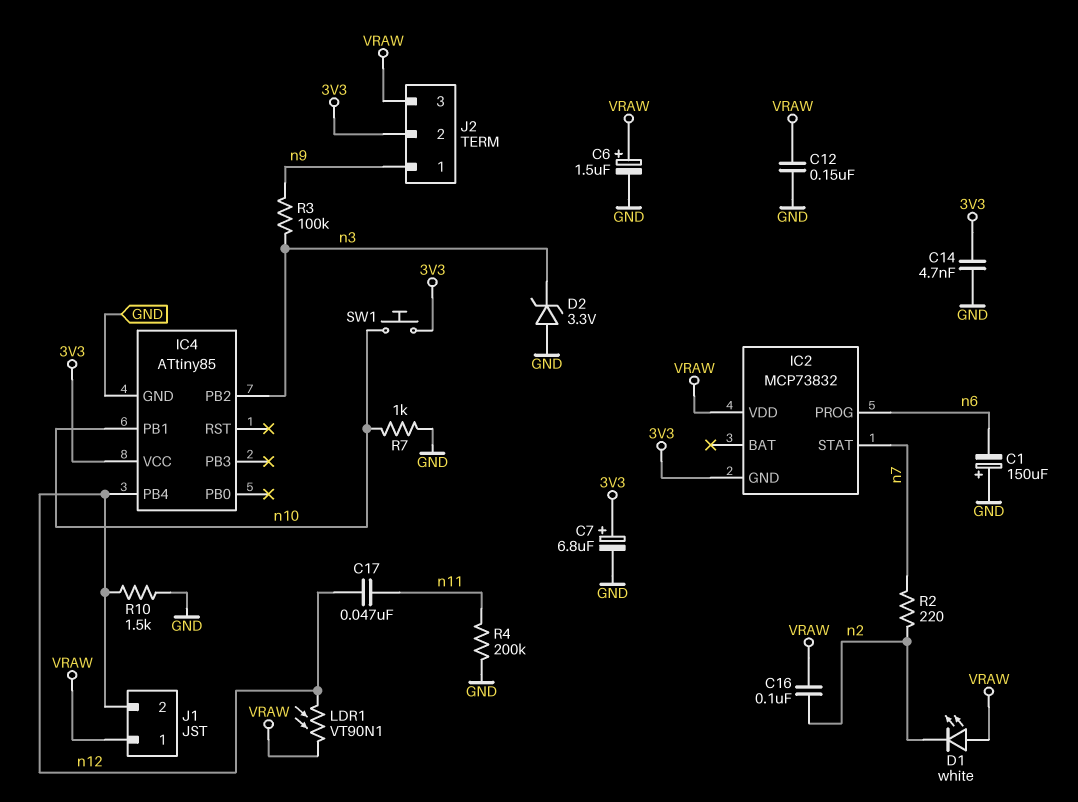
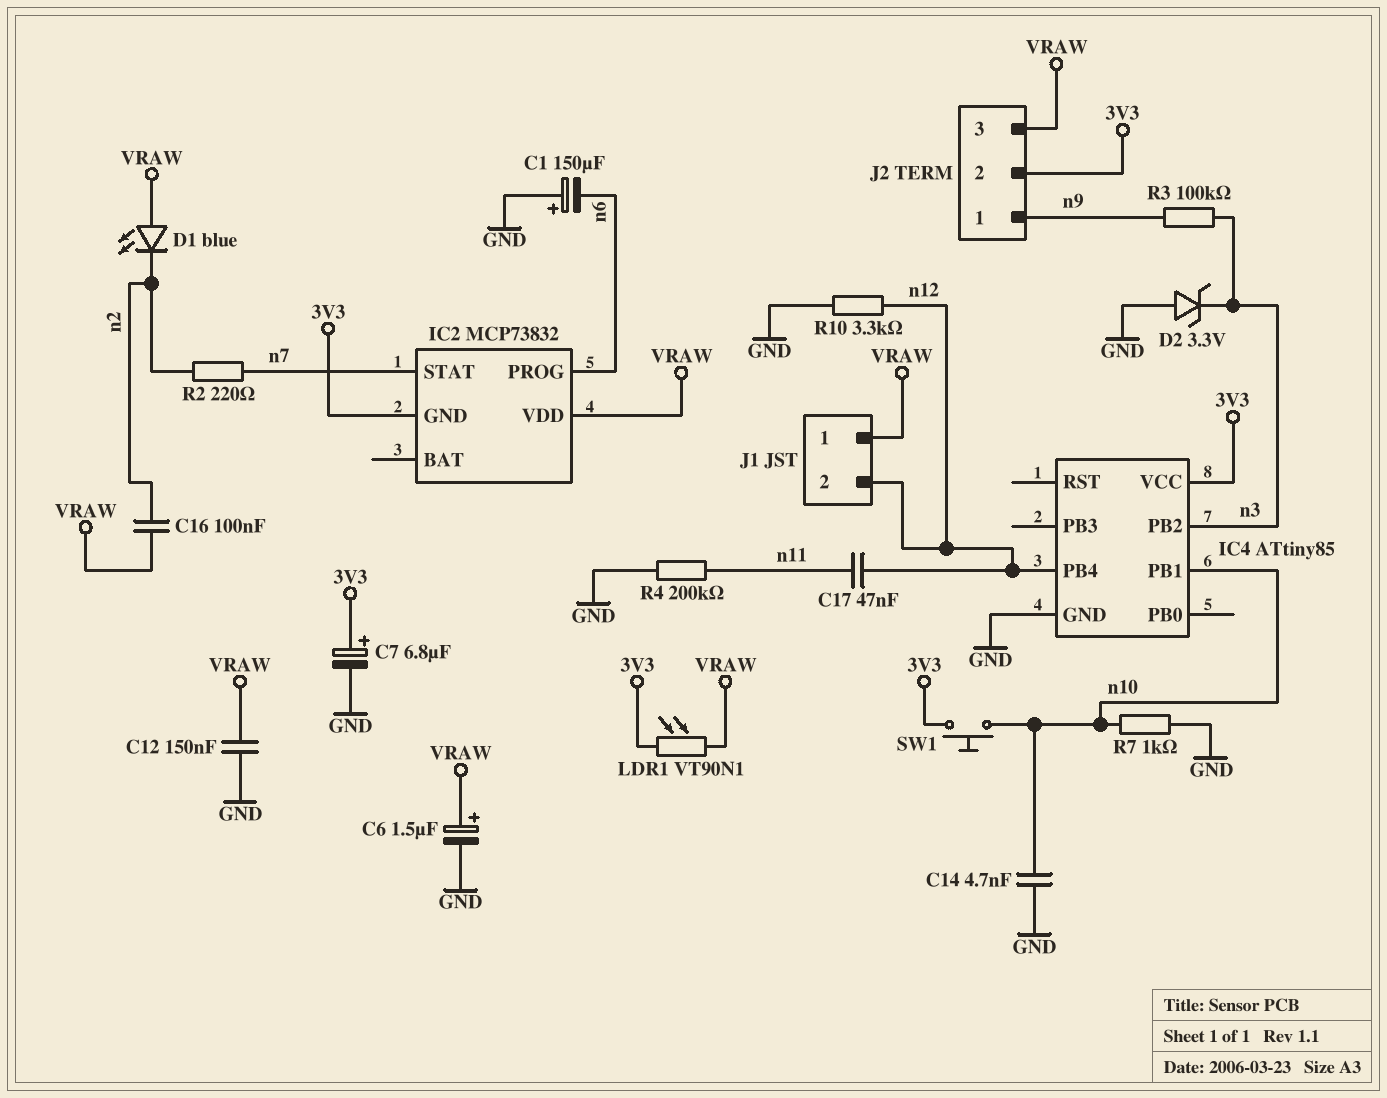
C14: 4.7nF (3V3, GND) -> 4.7nF (GND, n10)
D1: LED white (A VRAW, K n2) -> LED blue (A VRAW, K n2)
LDR1: VT90N1 (VRAW, n12) -> VT90N1 (3V3, VRAW)
R10: 1.5k (GND, n12) -> 3.3k (GND, n12)

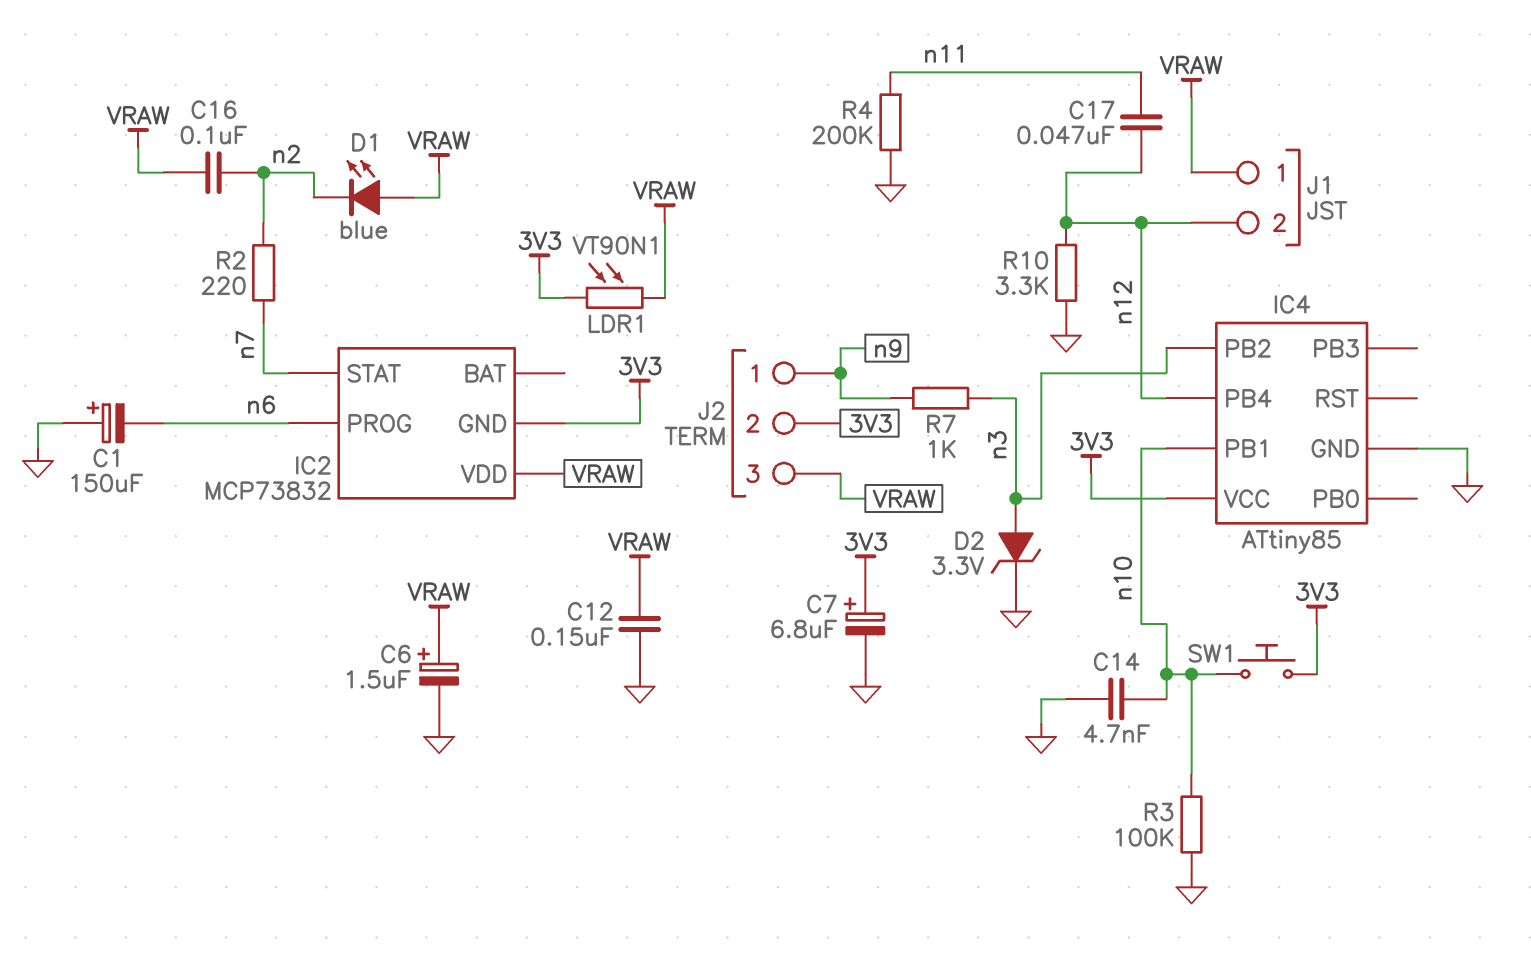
D2: zener 3.3V (A GND, K n3) -> zener 3.3V (A n3, K GND)
R3: 100k (n3, n9) -> 100k (GND, n10)
R7: 1k (GND, n10) -> 1k (n3, n9)

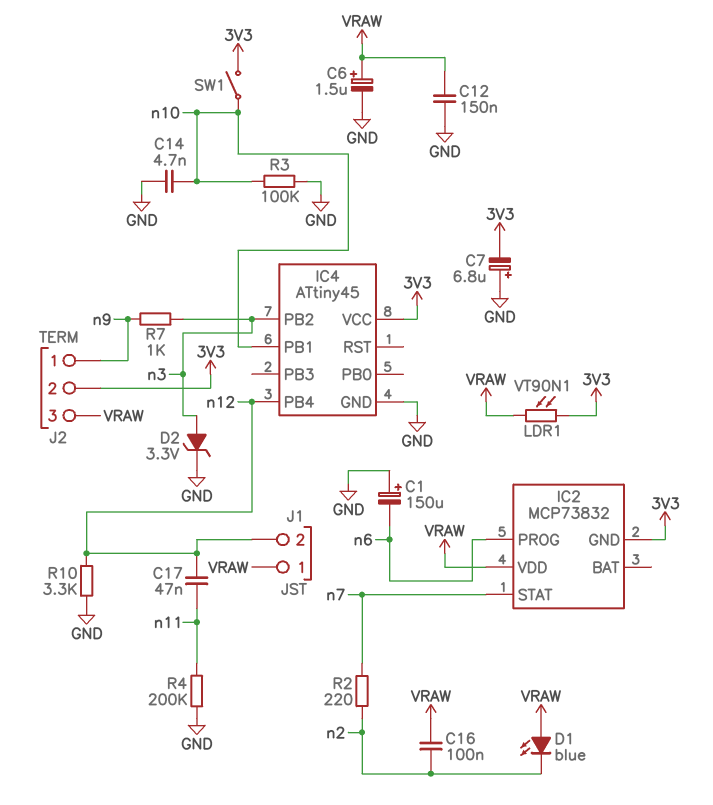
C7: 6.8uF (plus 3V3, minus GND) -> 6.8uF (plus GND, minus 3V3)
IC4: ATtiny85 -> ATtiny45
SW1: button (3V3, n10) -> switch (3V3, n10)

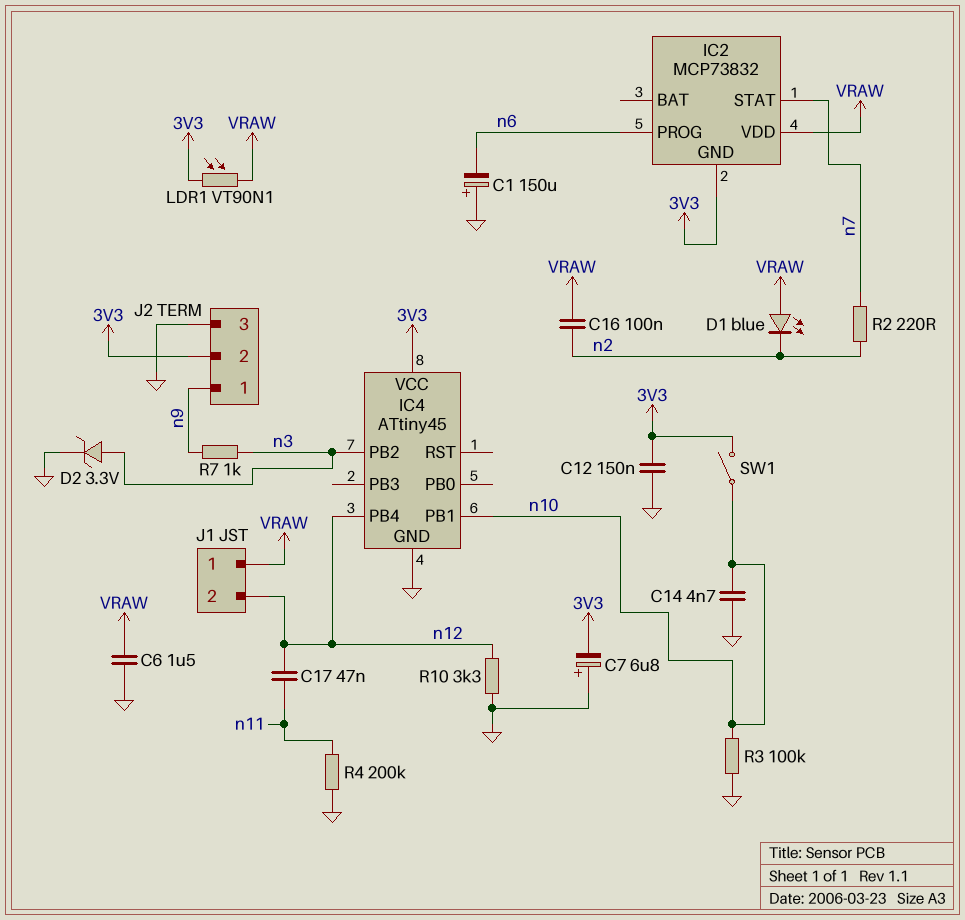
C6: 1.5uF (plus VRAW, minus GND) -> 1.5uF (GND, VRAW)
C12: 150nF (GND, VRAW) -> 150nF (3V3, GND)
J2 pin 3: VRAW -> GND

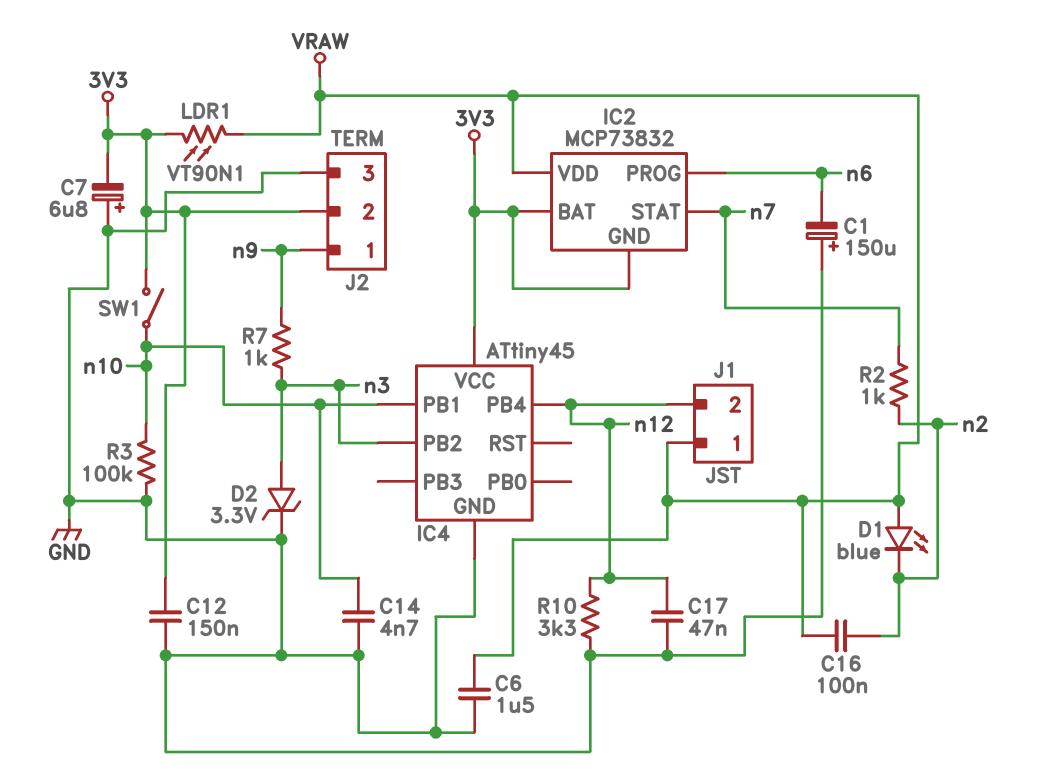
C17: 47nF (n11, n12) -> 47nF (GND, n12)
IC2 pin BAT: none -> 3V3
R2: 220 (n2, n7) -> 1k (n2, n7)
R4: 200k (GND, n11) -> none

